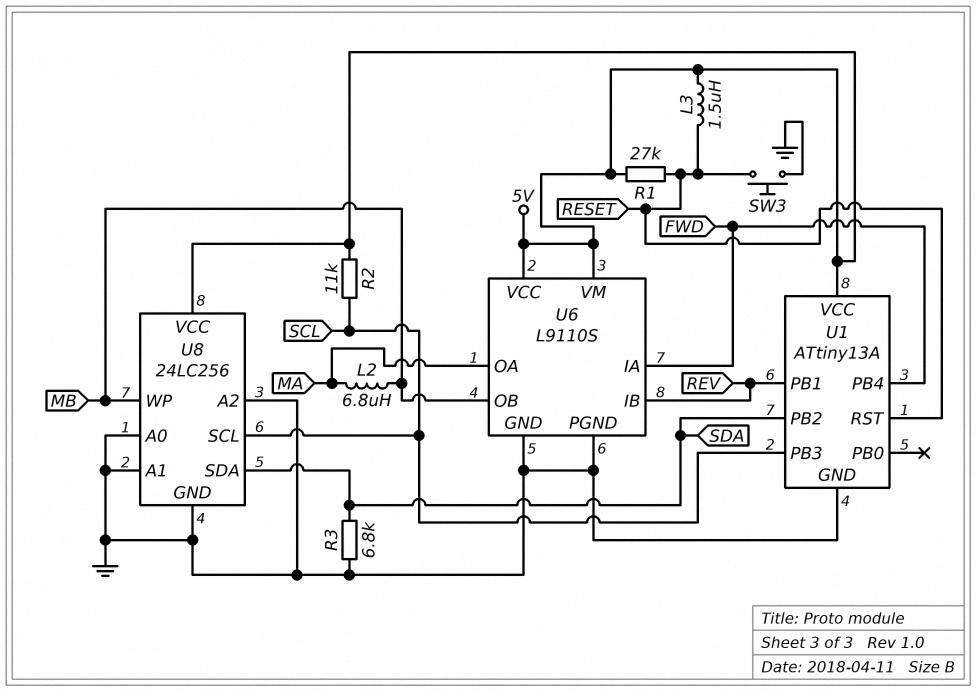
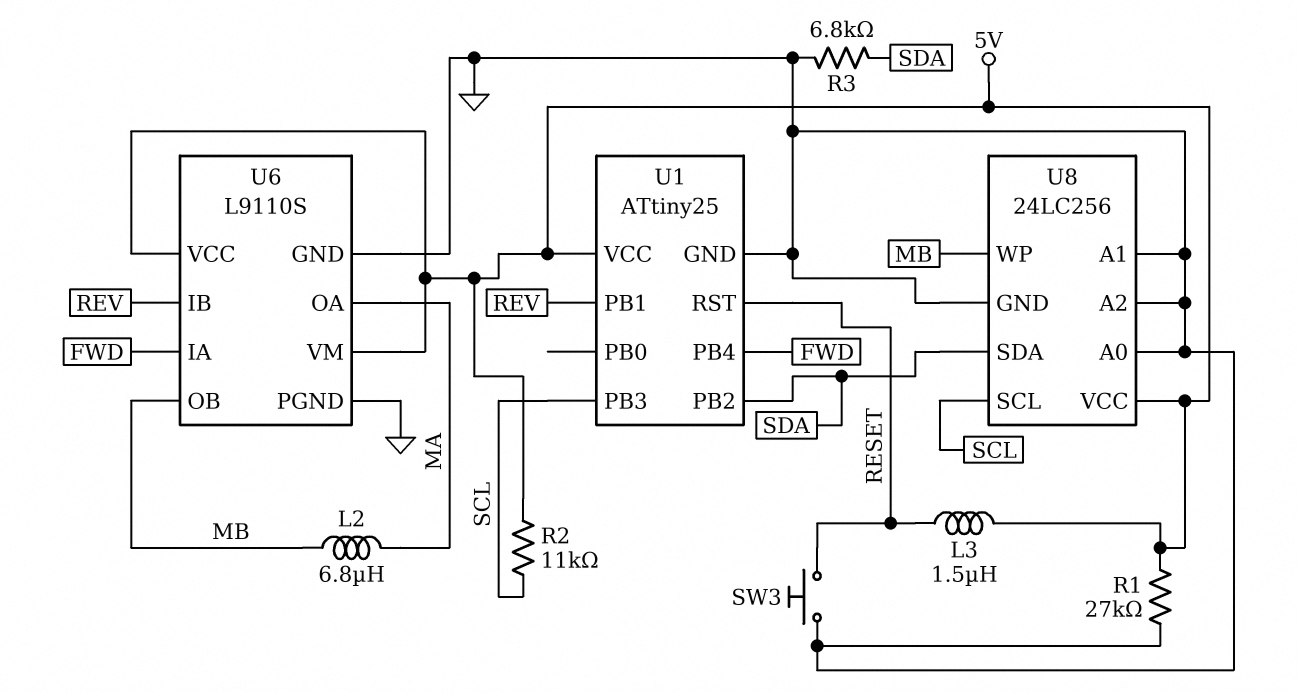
R1: 27k (5V, RESET) -> 27k (5V, GND)
U1: ATtiny13A -> ATtiny25

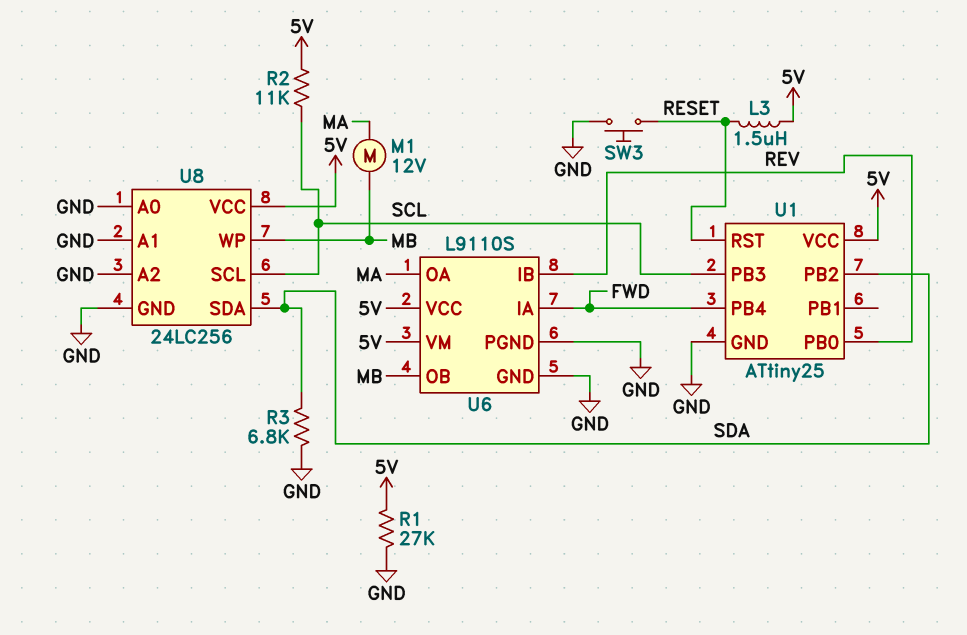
L2: 6.8uH (MA, MB) -> none
M1: none -> motor 12V (MA, MB)
U1 pin PB0: none -> REV
U1 pin PB1: REV -> none

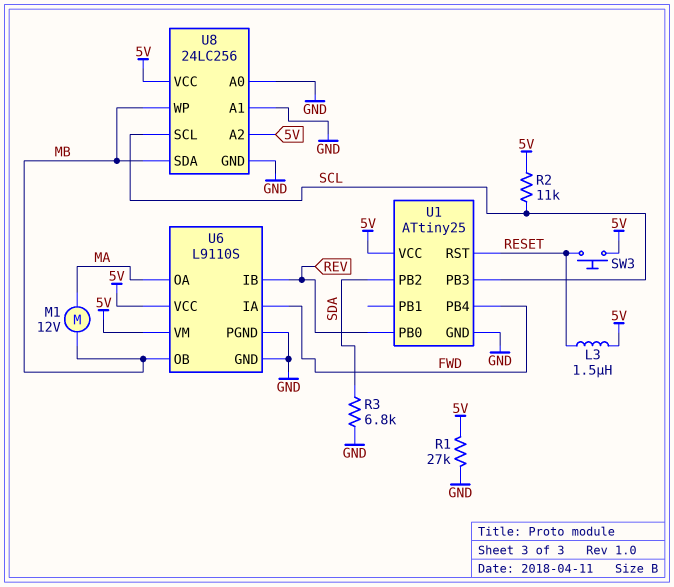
SW3: button (GND, RESET) -> button (5V, RESET)
U8 pin A2: GND -> 5V
U8 pin SDA: SDA -> MB

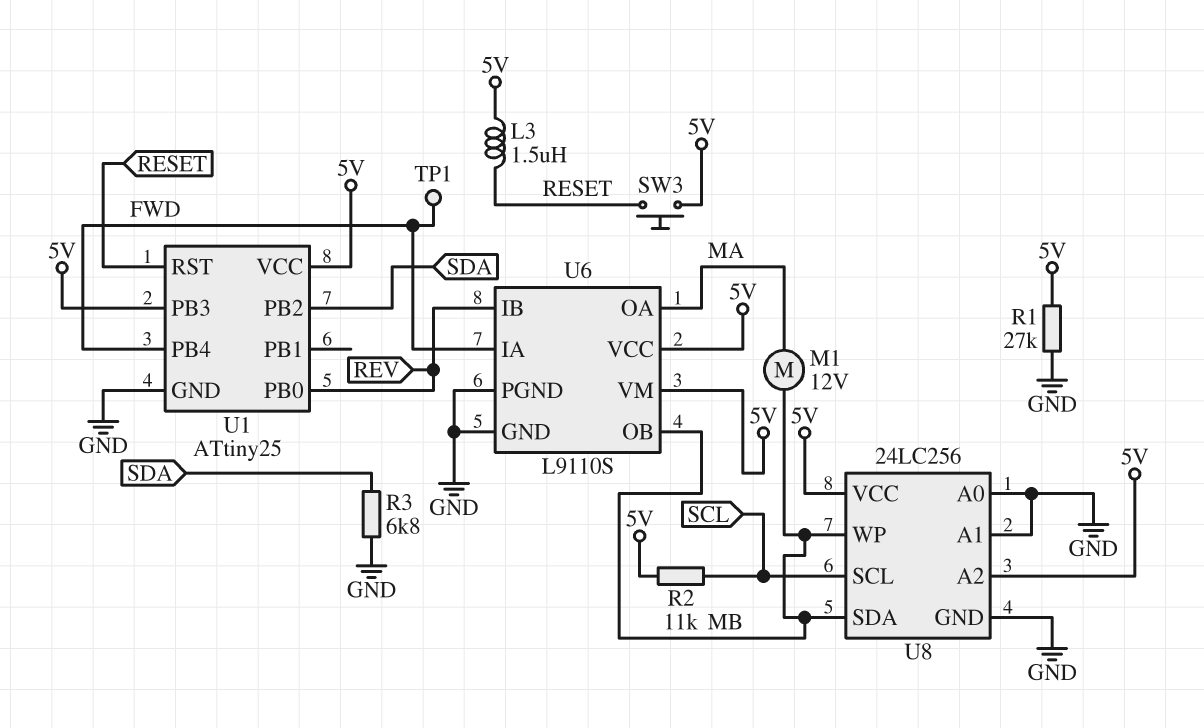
TP1: none -> test point (FWD)
U1 pin PB3: SCL -> 5V

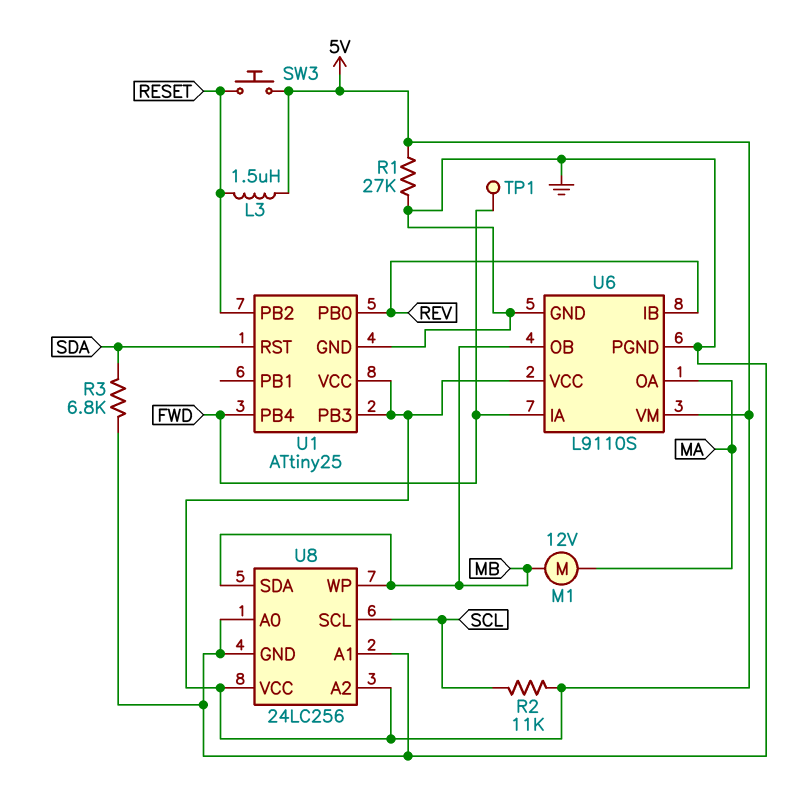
U1 pin PB2: SDA -> RESET
U1 pin RST: RESET -> SDA

